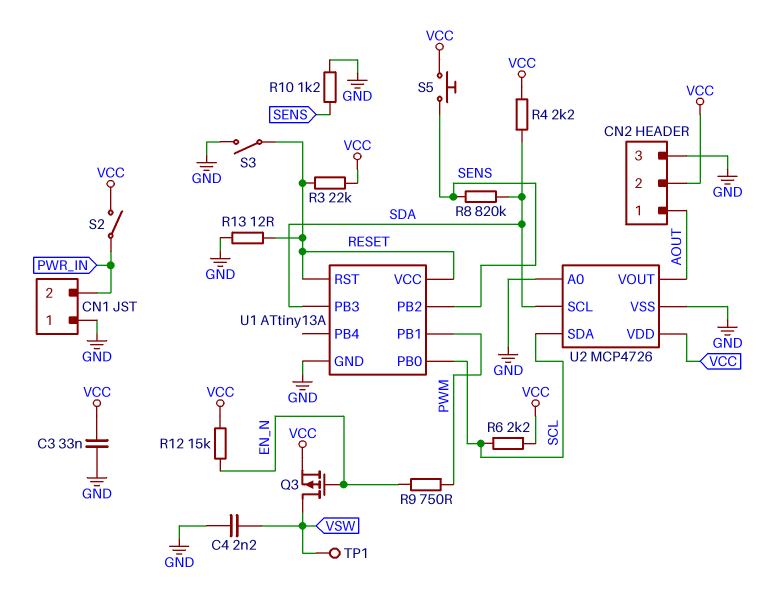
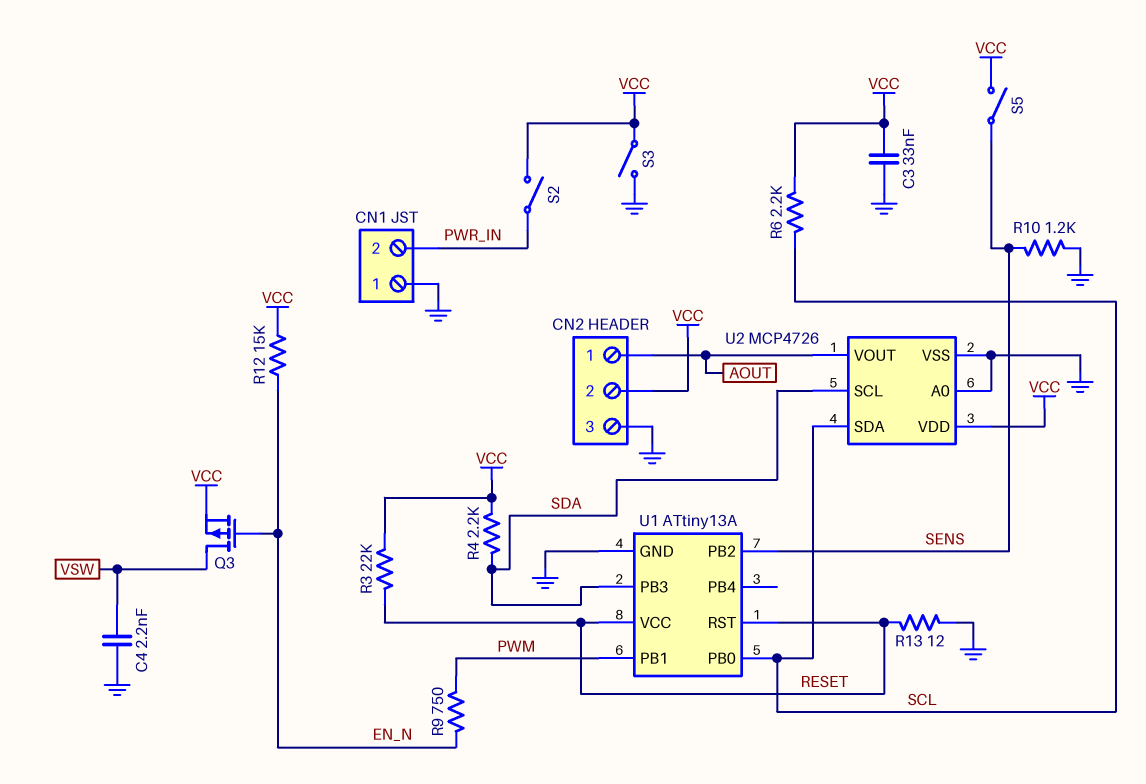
R8: 820k (SDA, SENS) -> none
S3: switch (GND, RESET) -> switch (GND, VCC)
S5: button (SENS, VCC) -> switch (SENS, VCC)
TP1: test point (VSW) -> none

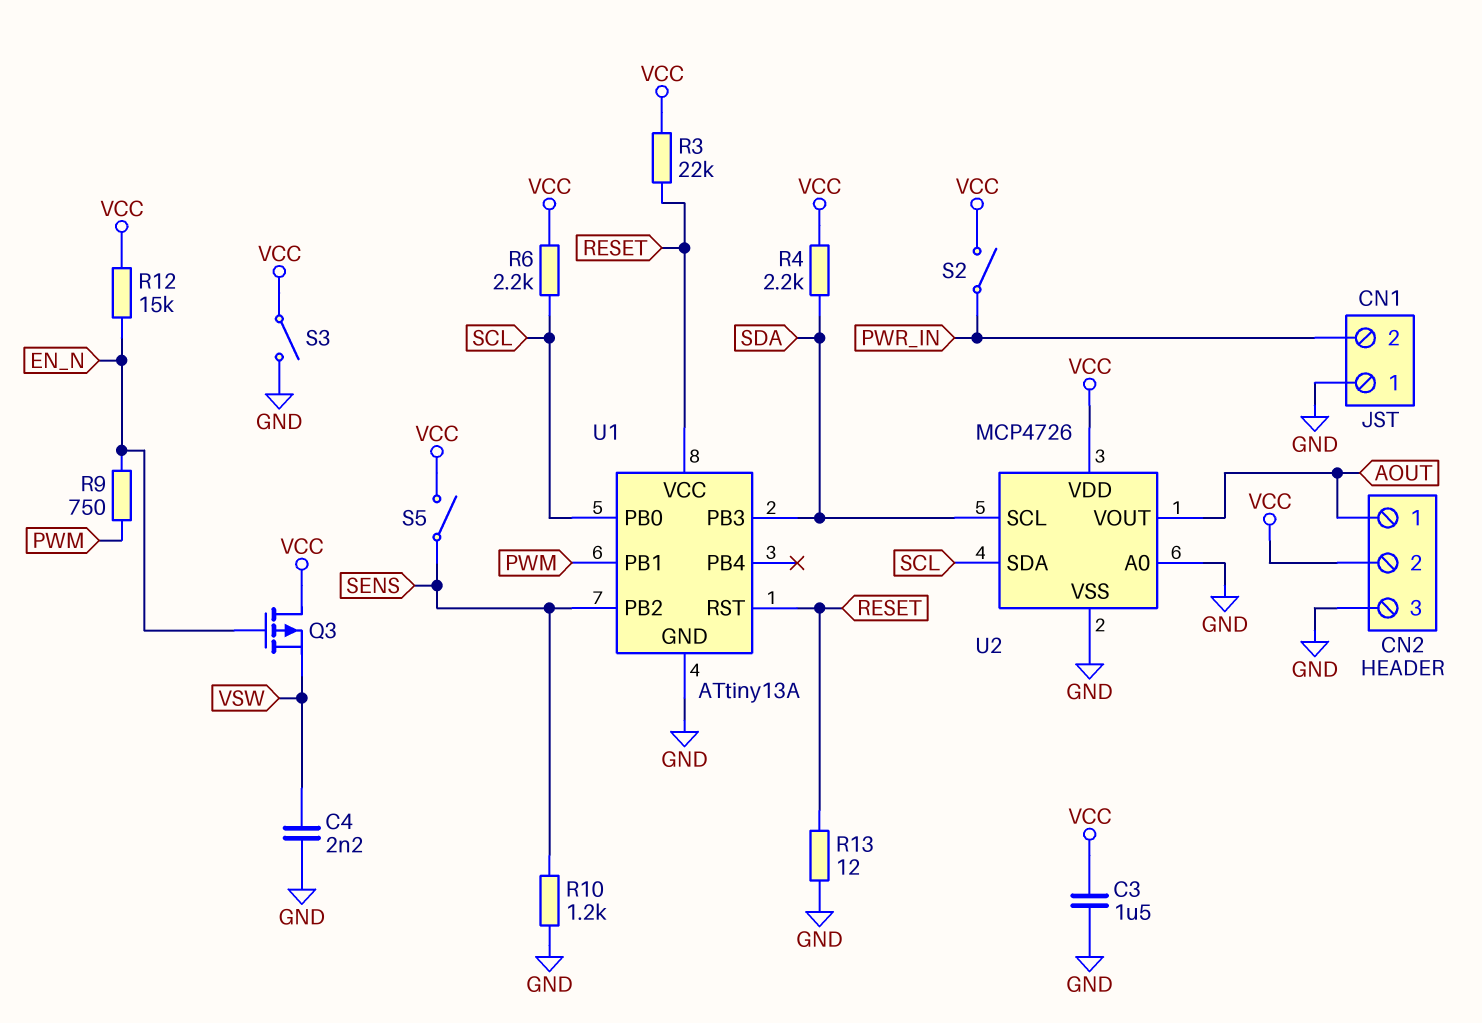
C3: 33nF (GND, VCC) -> 1.5uF (GND, VCC)
Q3: PMOS (G EN_N, D VSW, S VCC) -> PMOS (G EN_N, D VCC, S VSW)

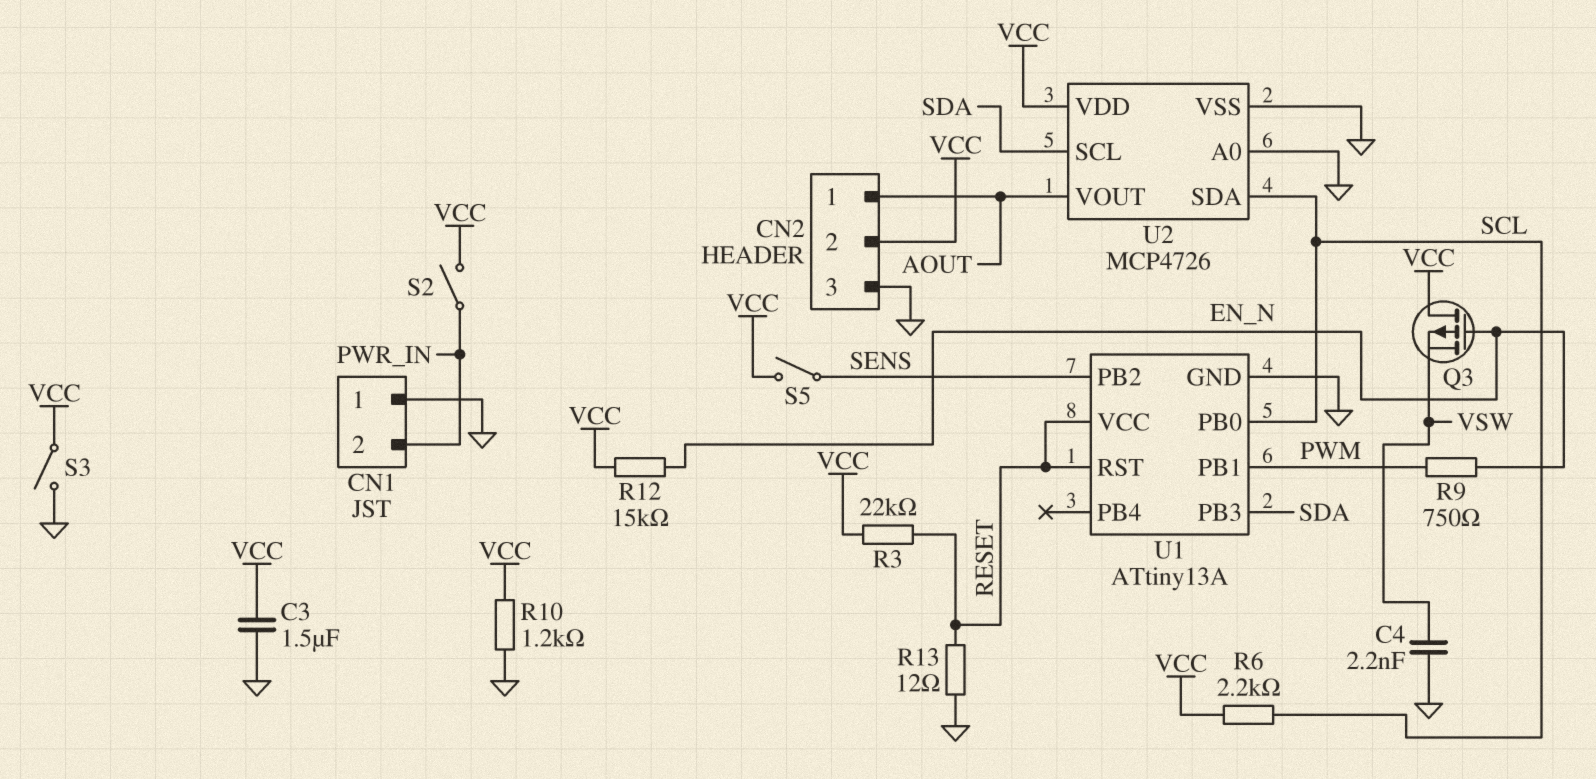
R4: 2.2k (SDA, VCC) -> none
R10: 1.2k (GND, SENS) -> 1.2k (GND, VCC)

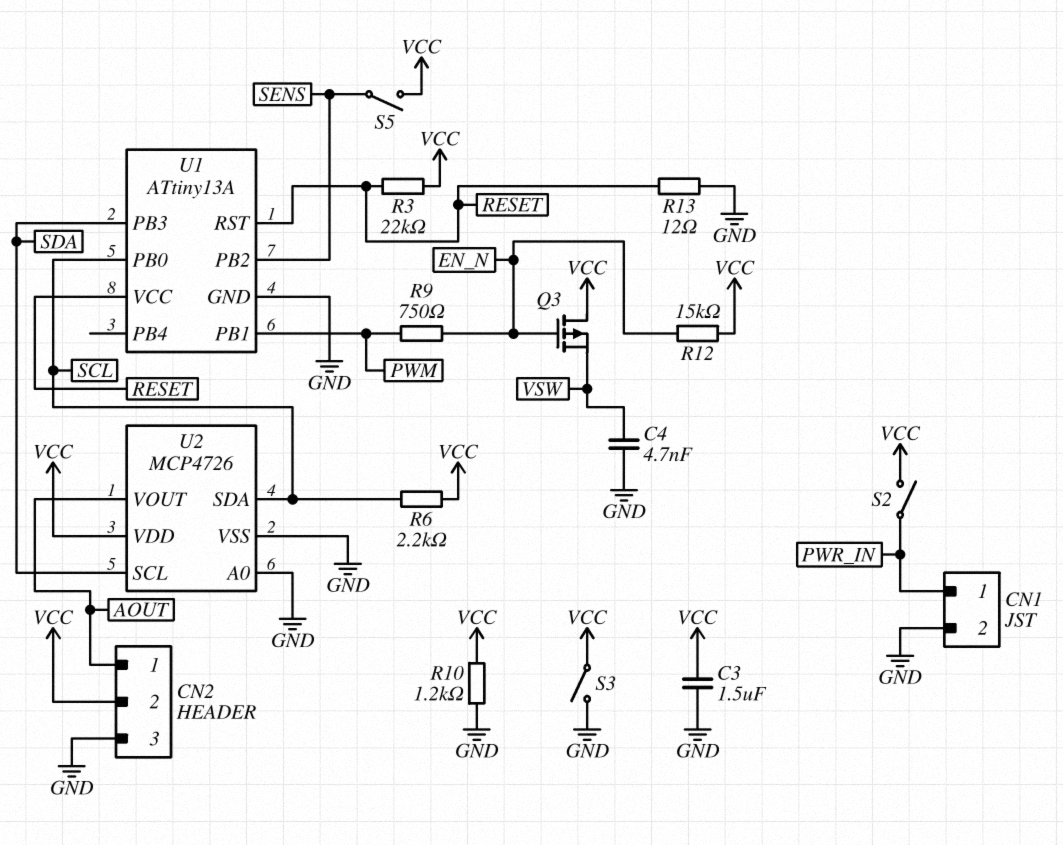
C4: 2.2nF (GND, VSW) -> 4.7nF (GND, VSW)
CN1 pin 1: GND -> PWR_IN
CN1 pin 2: PWR_IN -> GND

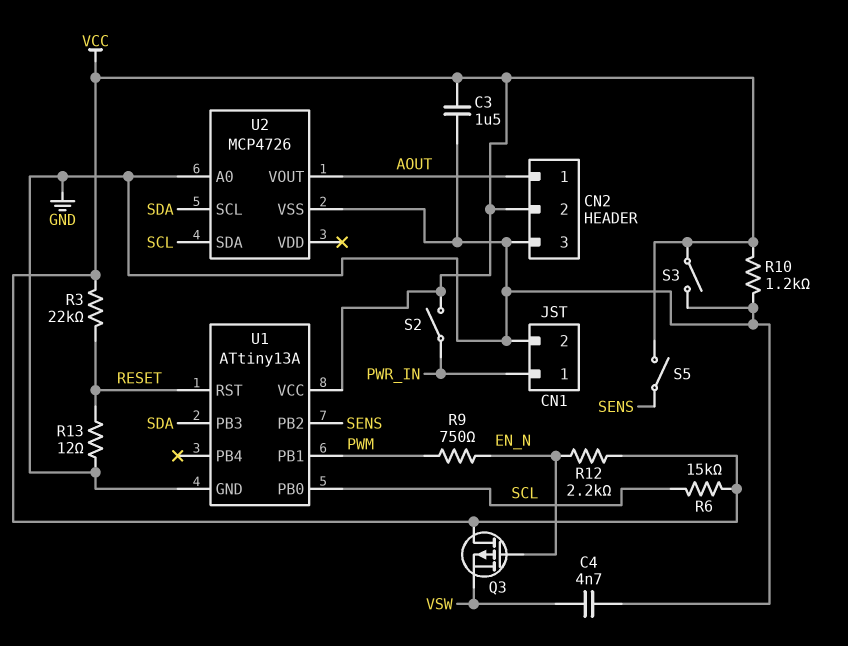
R6: 2.2k (SCL, VCC) -> 15k (SCL, VCC)
R12: 15k (EN_N, VCC) -> 2.2k (EN_N, VCC)
U1 pin VCC: RESET -> VCC
U2 pin VDD: VCC -> none

